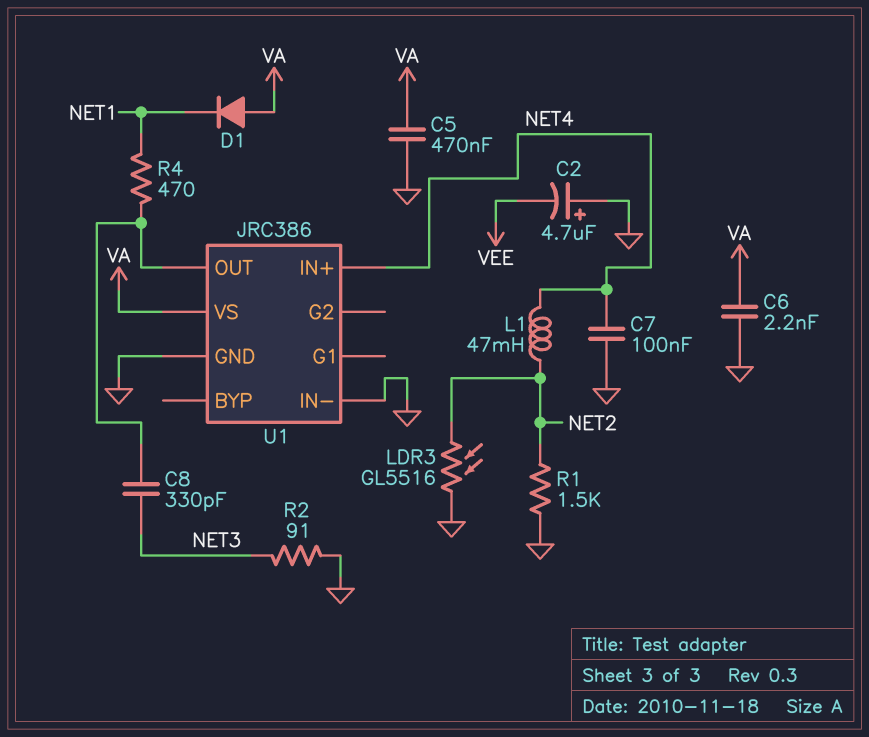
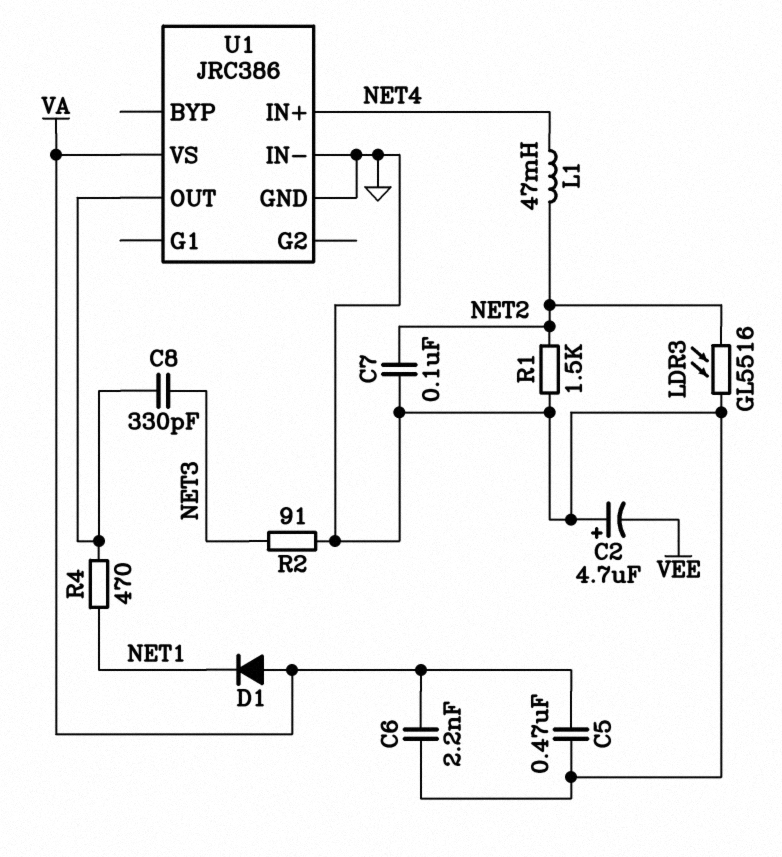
C7: 100nF (GND, NET4) -> 100nF (GND, NET2)

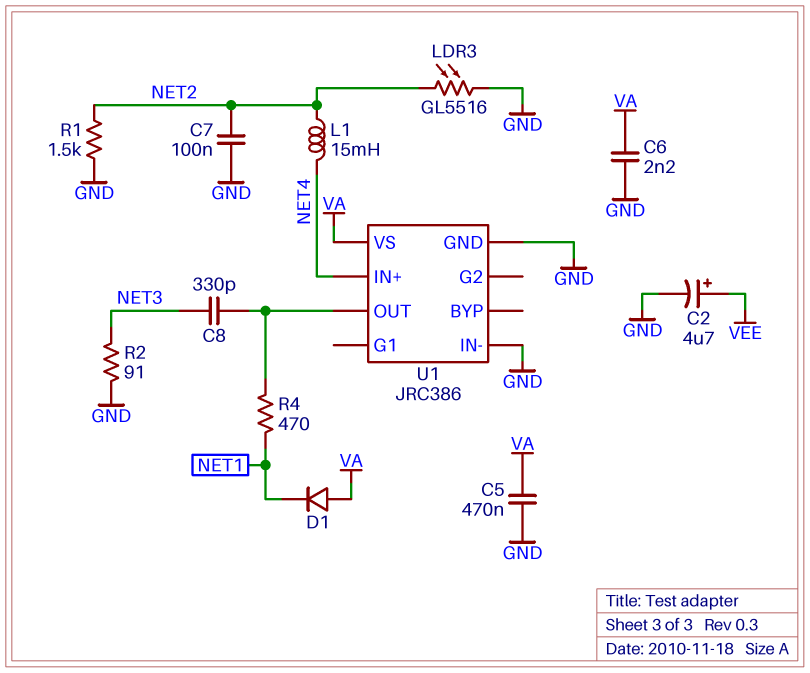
C2: 4.7uF (plus GND, minus VEE) -> 4.7uF (plus VEE, minus GND)
L1: 47mH (NET2, NET4) -> 15mH (NET2, NET4)

